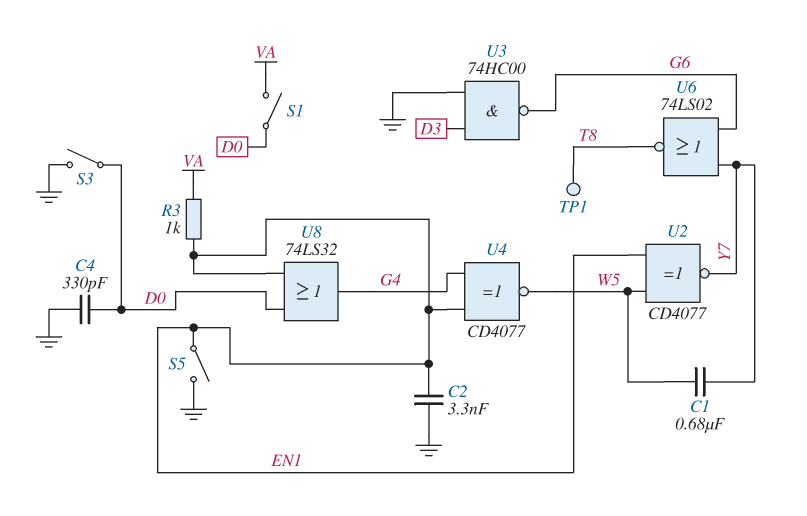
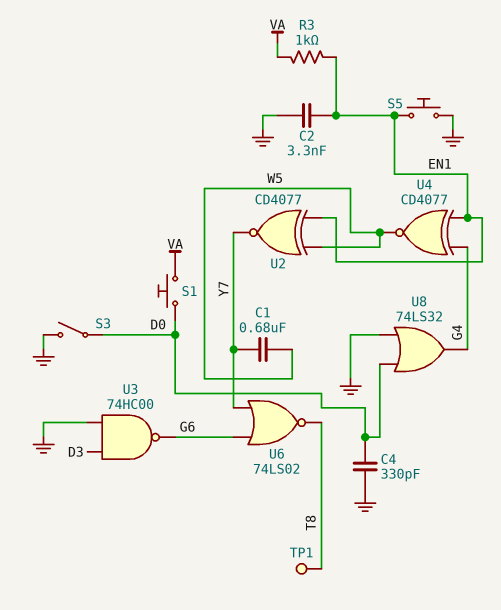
S1: switch (D0, VA) -> button (D0, VA)
S5: switch (EN1, GND) -> button (EN1, GND)
U8: OR 74LS32 (in D0, in EN1, out G4) -> OR 74LS32 (in D0, in GND, out G4)

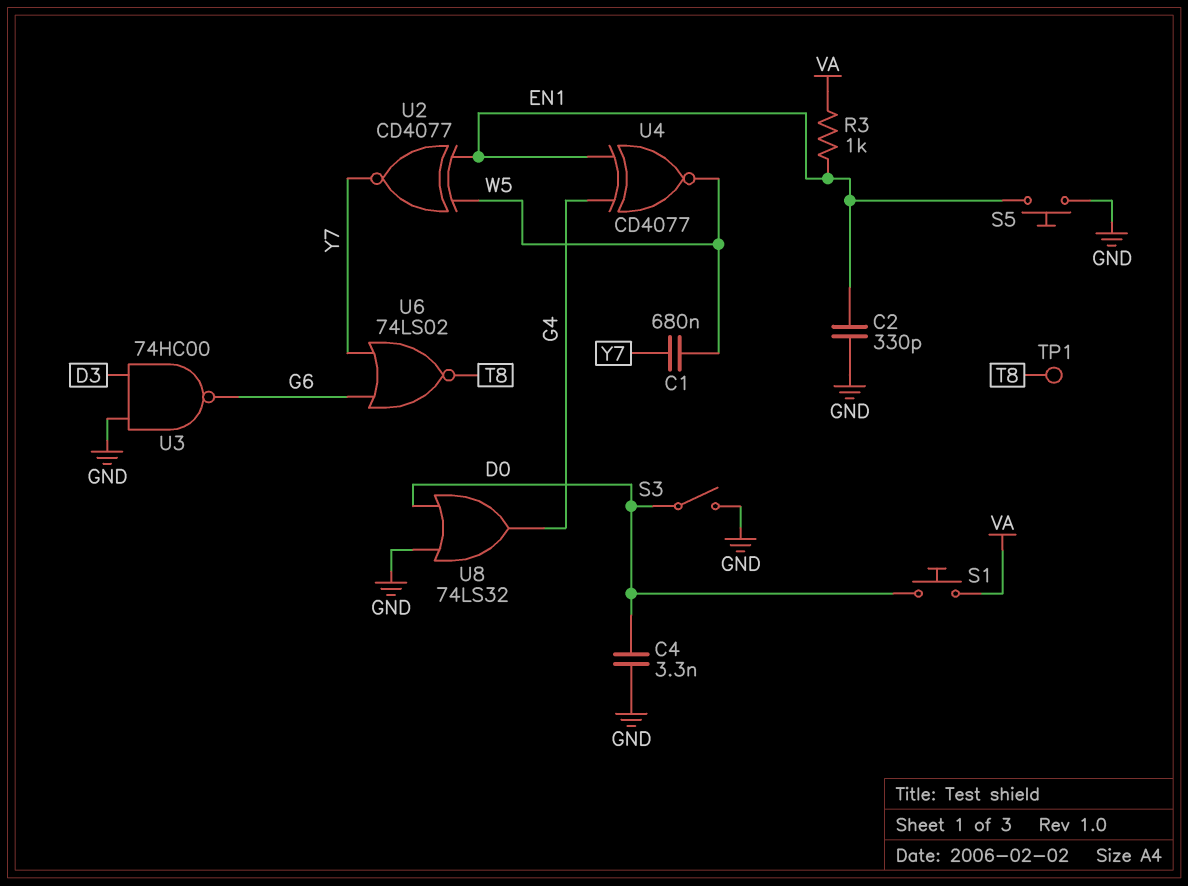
C2: 3.3nF (EN1, GND) -> 330pF (EN1, GND)
C4: 330pF (D0, GND) -> 3.3nF (D0, GND)

